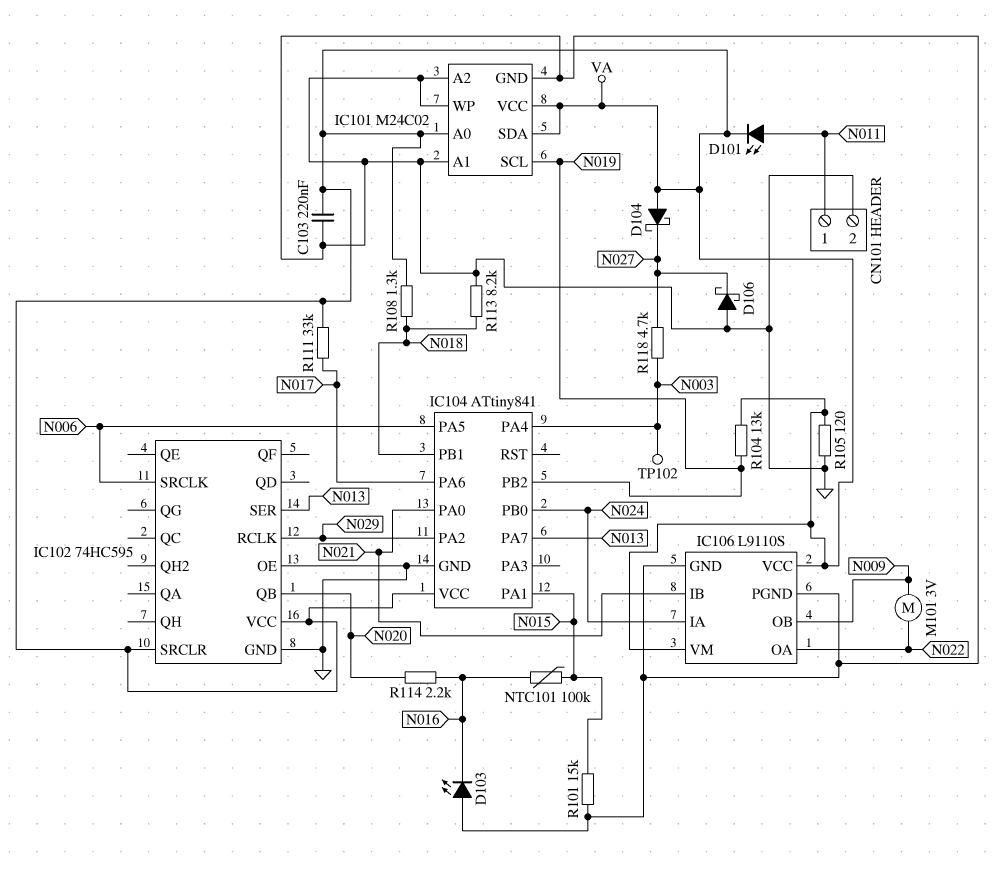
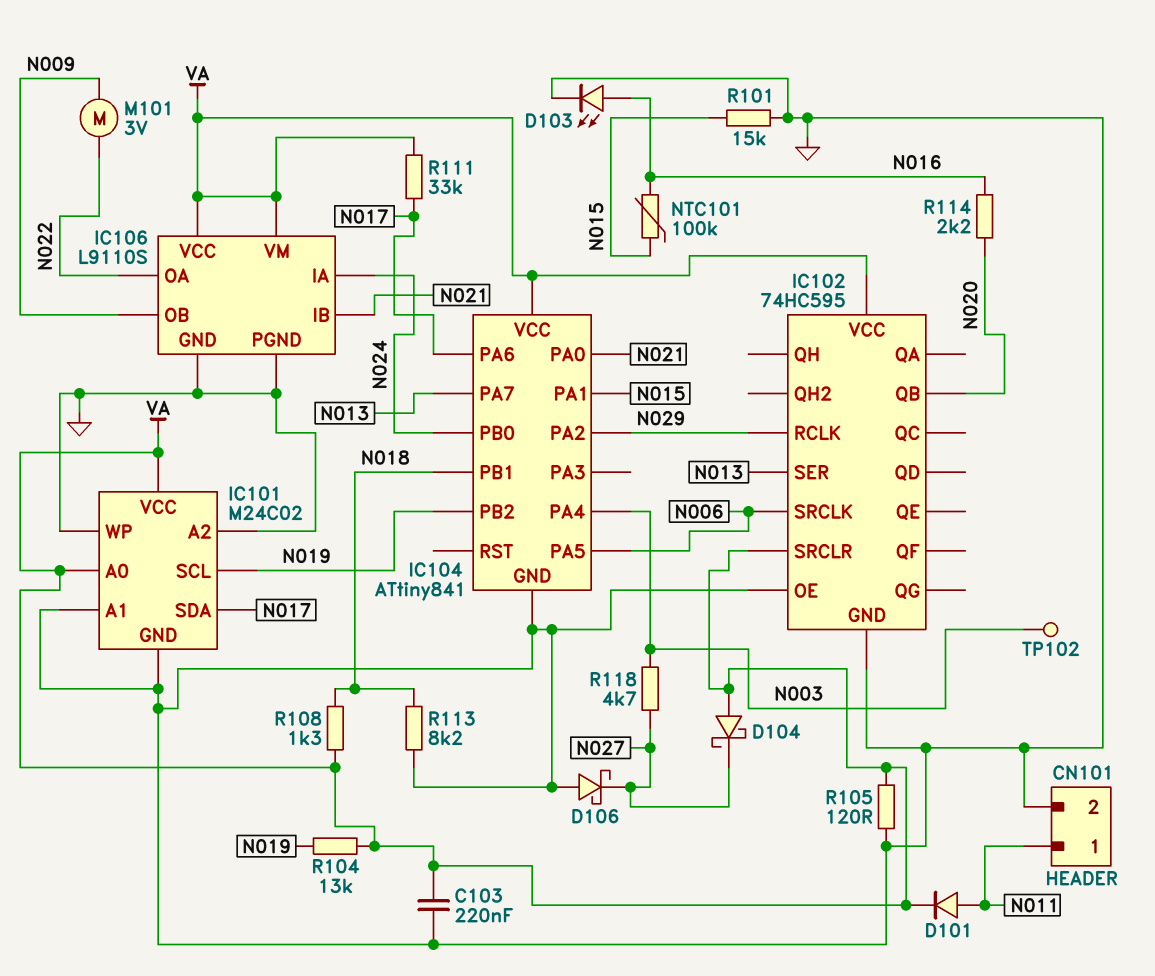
D101: LED (A N011, K VA) -> diode (A N011, K VA)
D103: LED (A GND, K N016) -> LED (A N016, K GND)
IC101 pin SDA: VA -> N017

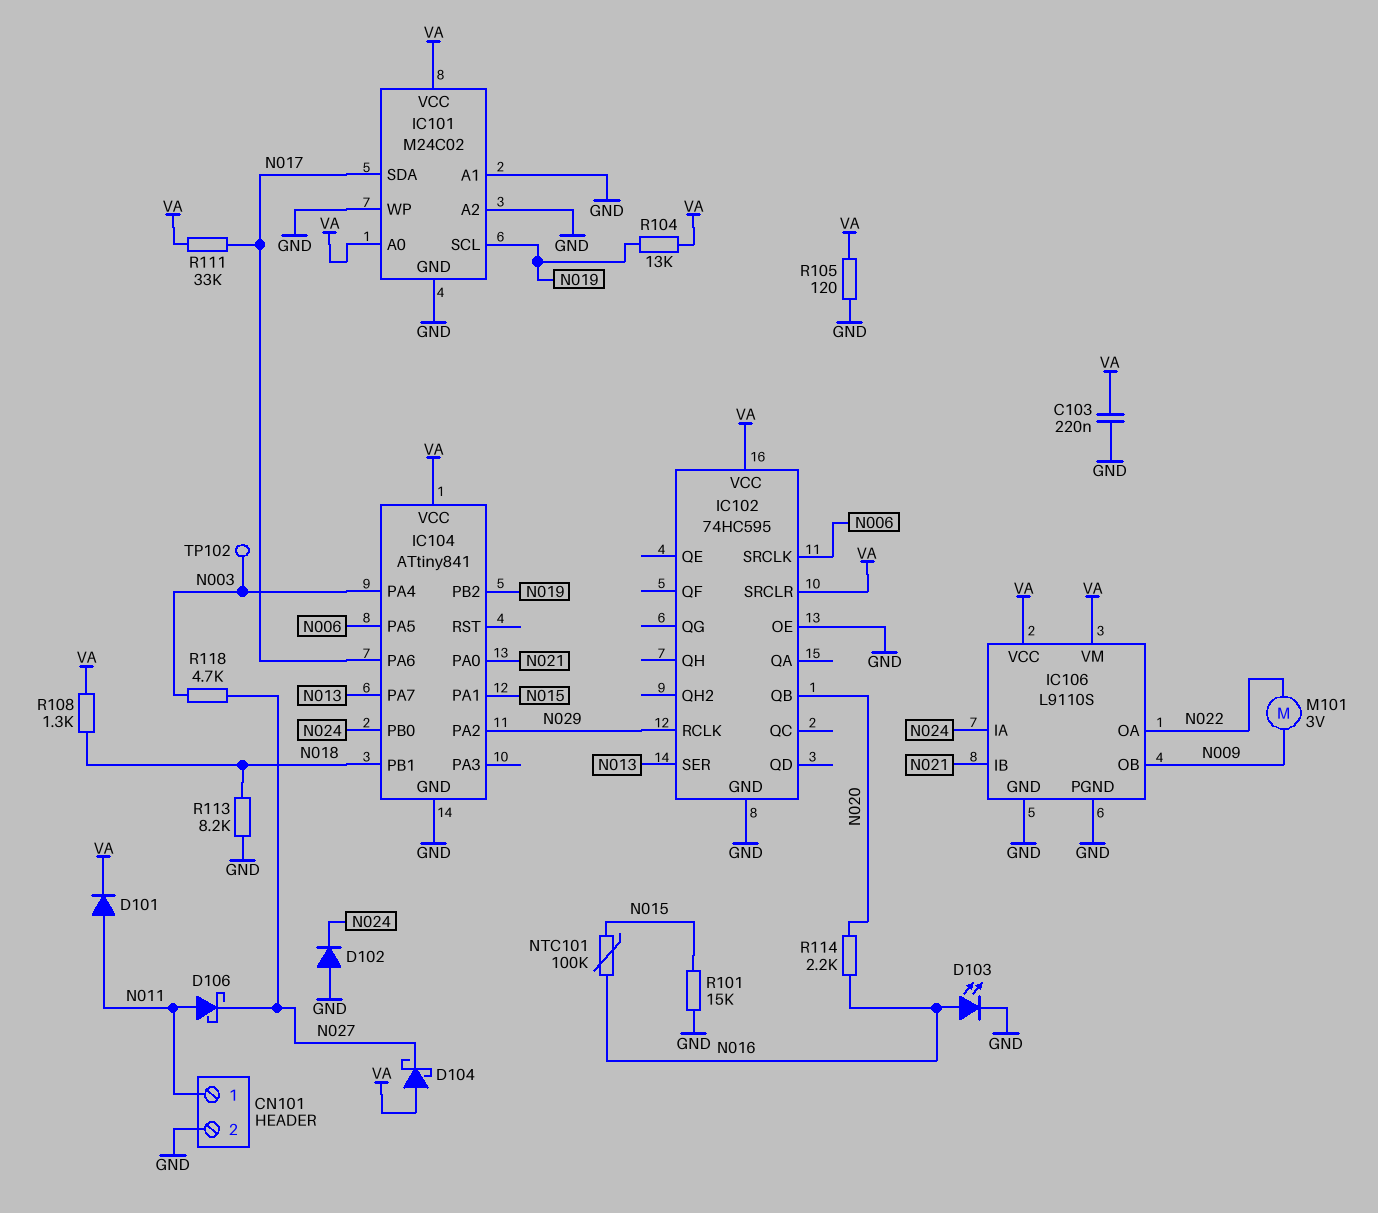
D102: none -> diode (A GND, K N024)
D106: schottky (A GND, K N027) -> schottky (A N011, K N027)

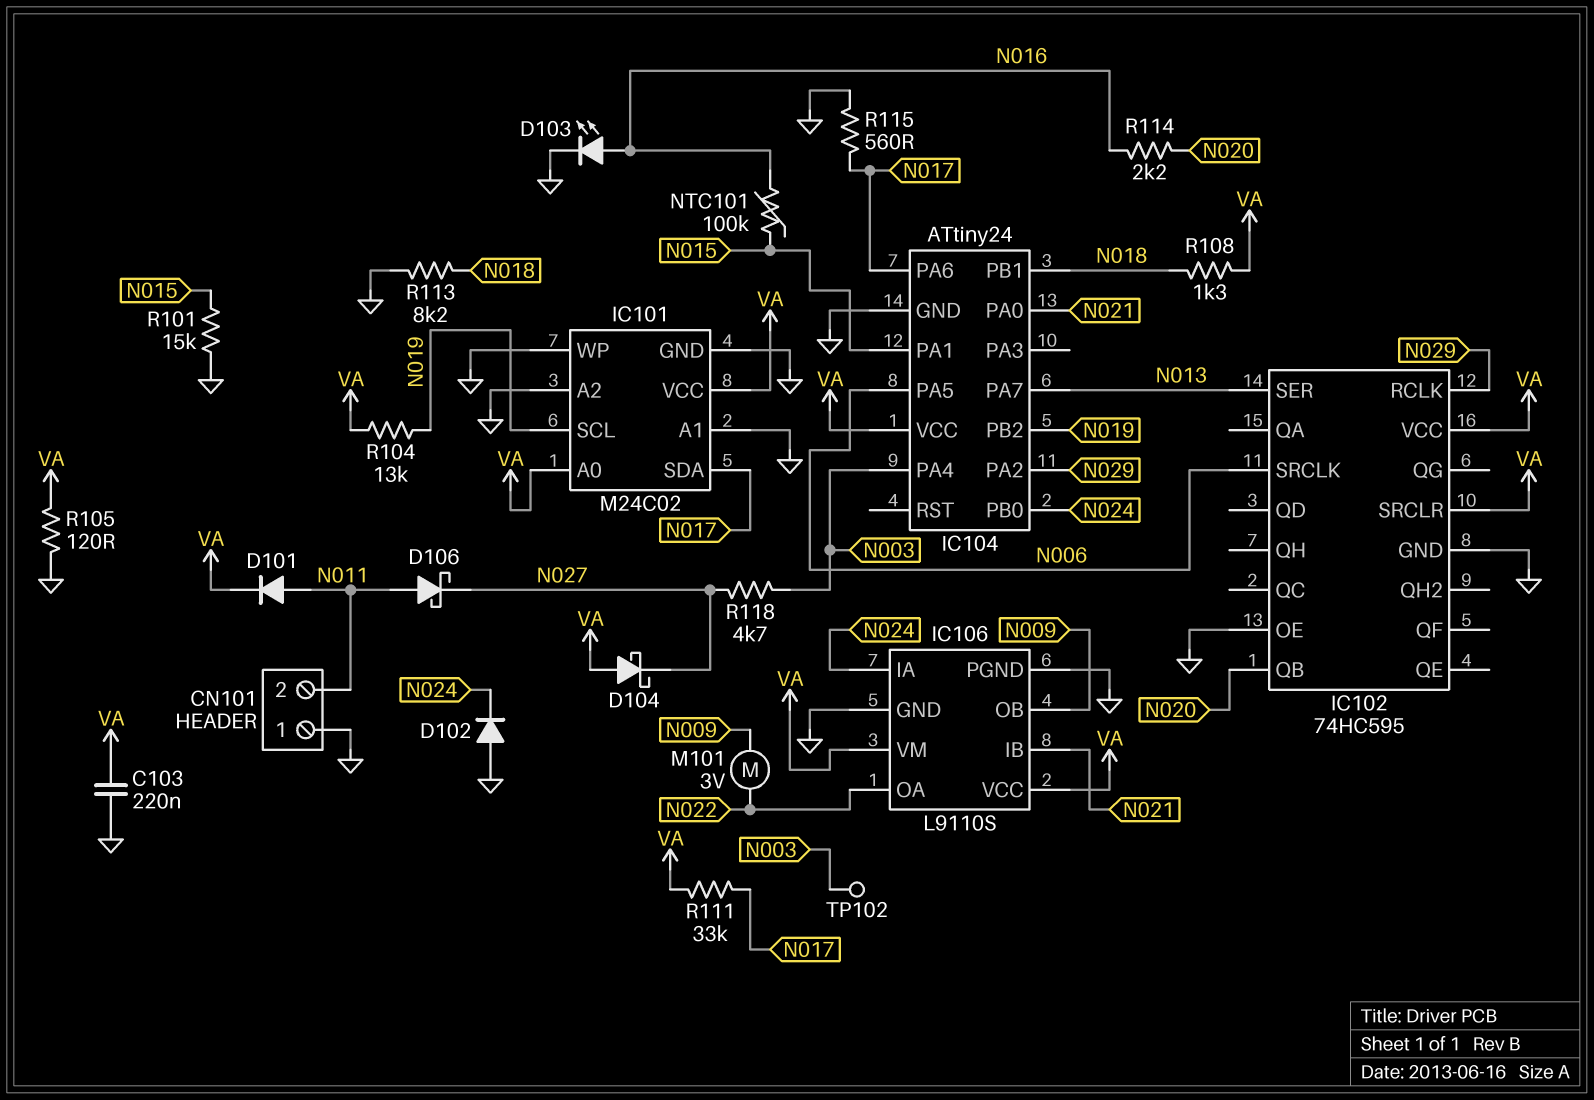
CN101 pin 1: N011 -> GND
CN101 pin 2: GND -> N011
IC104: ATtiny841 -> ATtiny24
R115: none -> 560 (GND, N017)

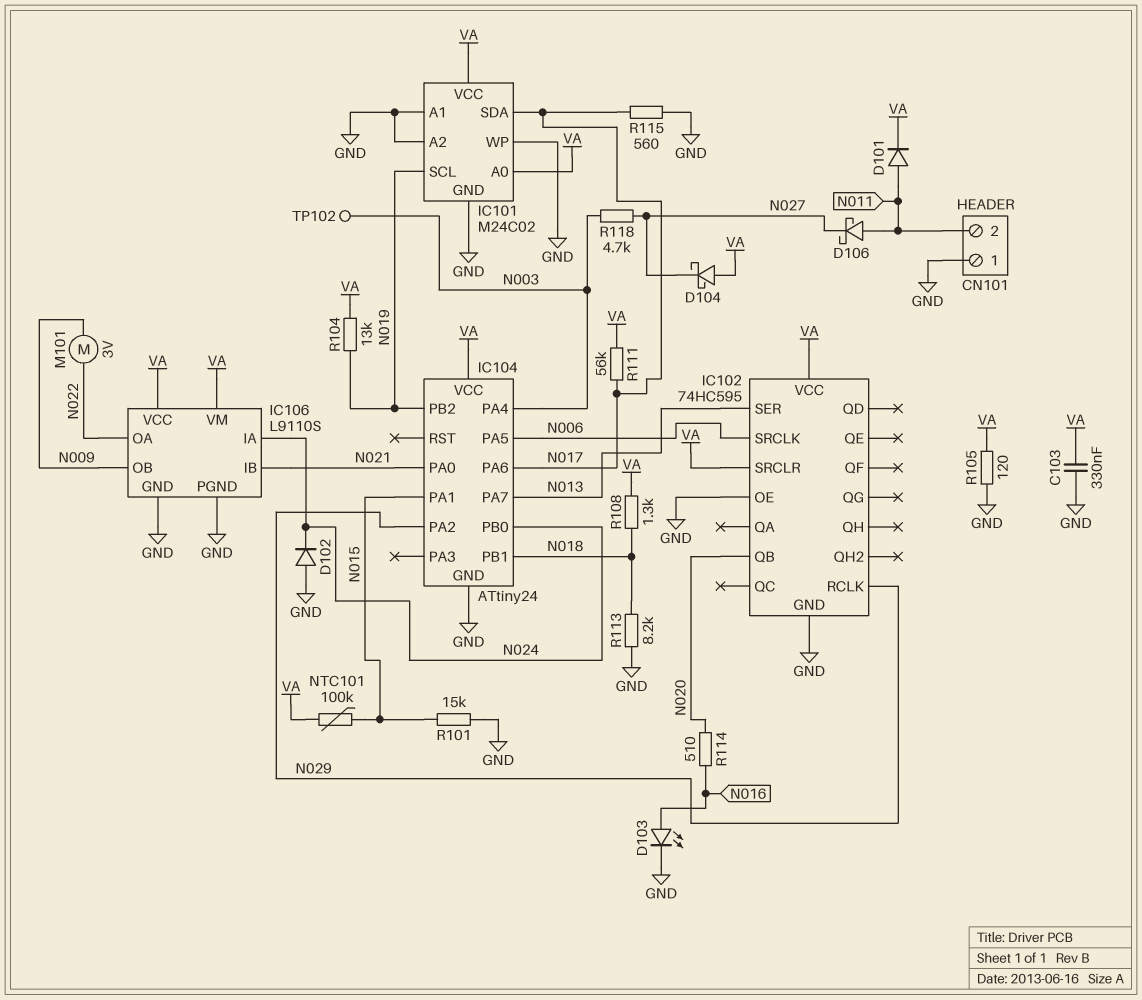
C103: 220nF (GND, VA) -> 330nF (GND, VA)
NTC101: 100k (N015, N016) -> 100k (N015, VA)
R111: 33k (N017, VA) -> 56k (N017, VA)
R114: 2.2k (N016, N020) -> 510 (N016, N020)

